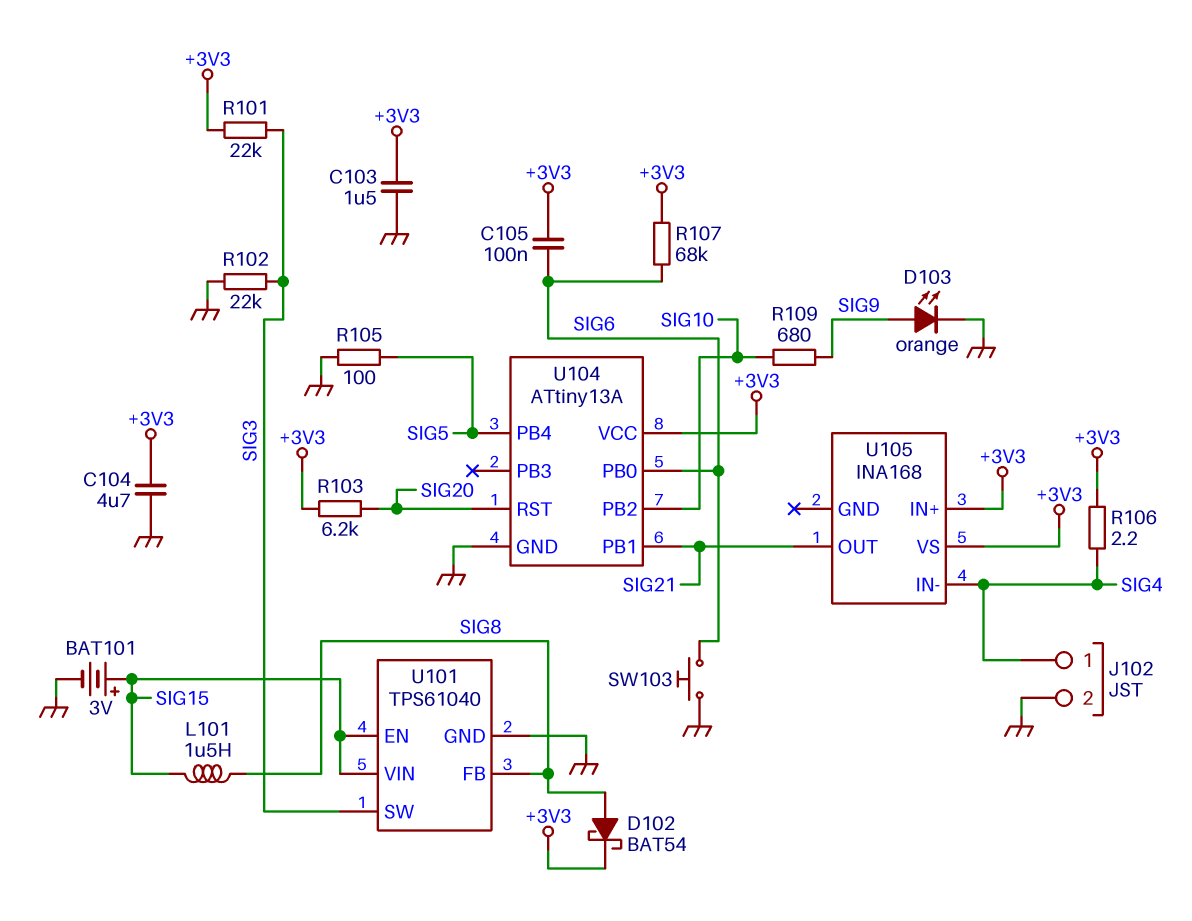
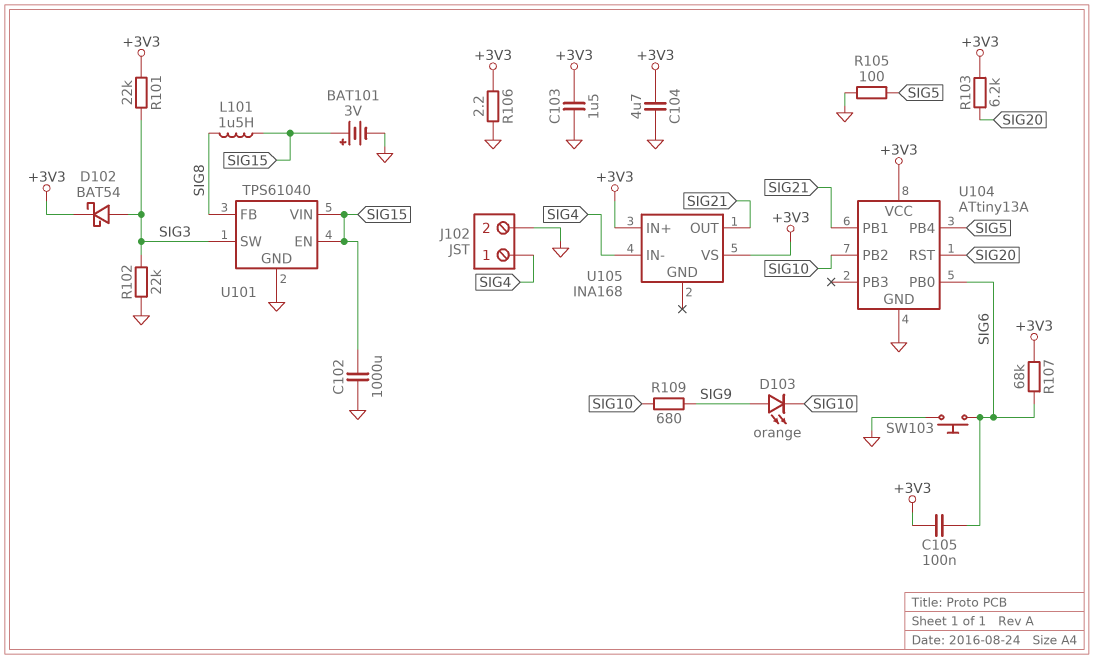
C102: none -> 1000uF (GND, SIG15)
D102: schottky BAT54 (A SIG8, K +3V3) -> schottky BAT54 (A SIG3, K +3V3)
D103: LED orange (A SIG9, K GND) -> LED orange (A SIG9, K SIG10)
R106: 2.2 (+3V3, SIG4) -> 2.2 (+3V3, GND)

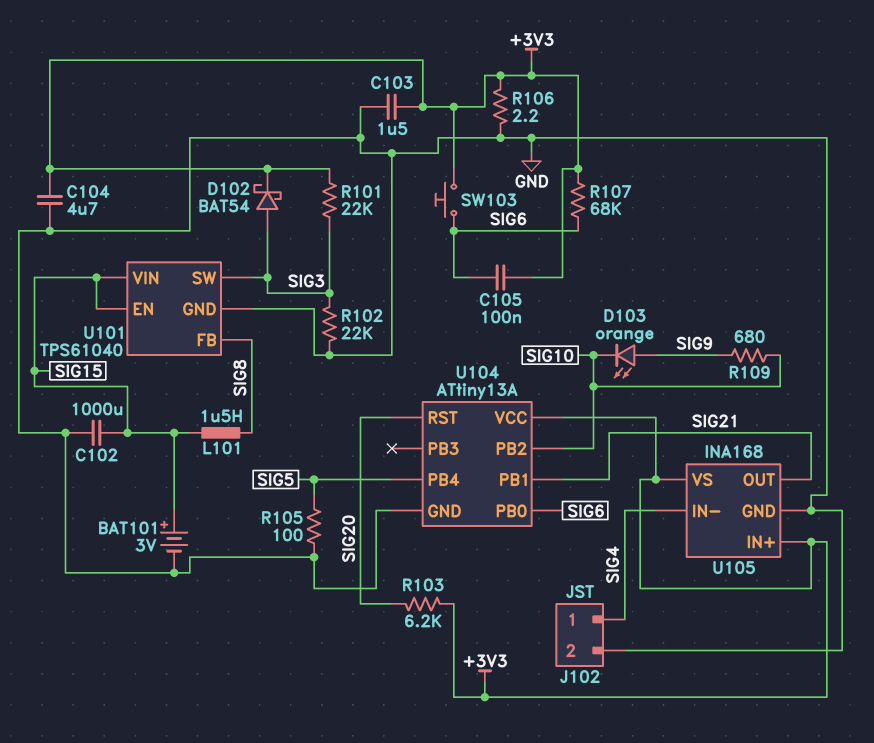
SW103: button (GND, SIG6) -> button (+3V3, SIG6)
U105 pin GND: none -> GND

